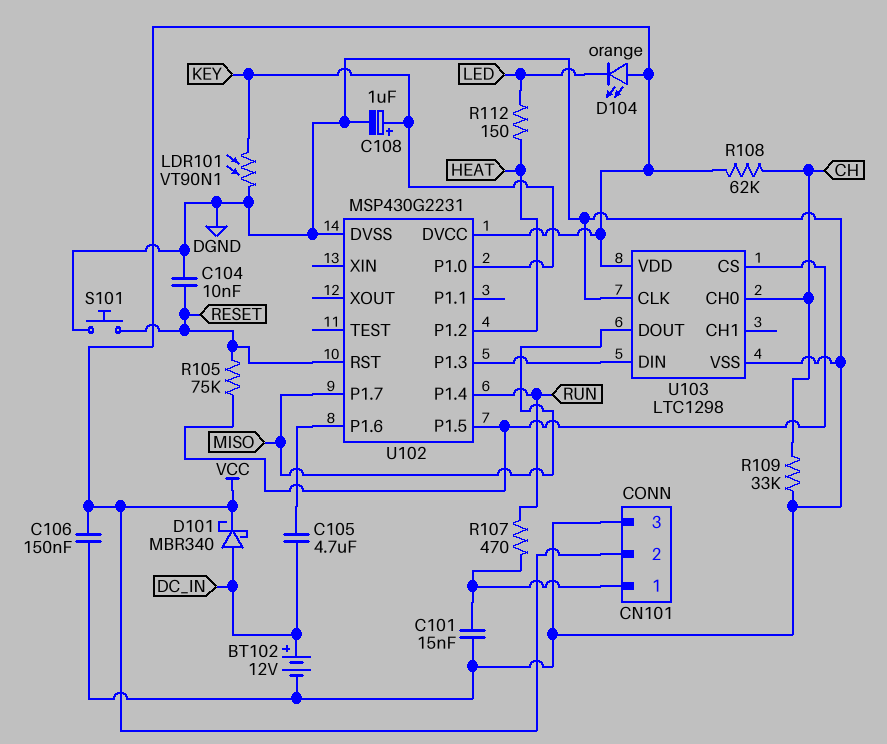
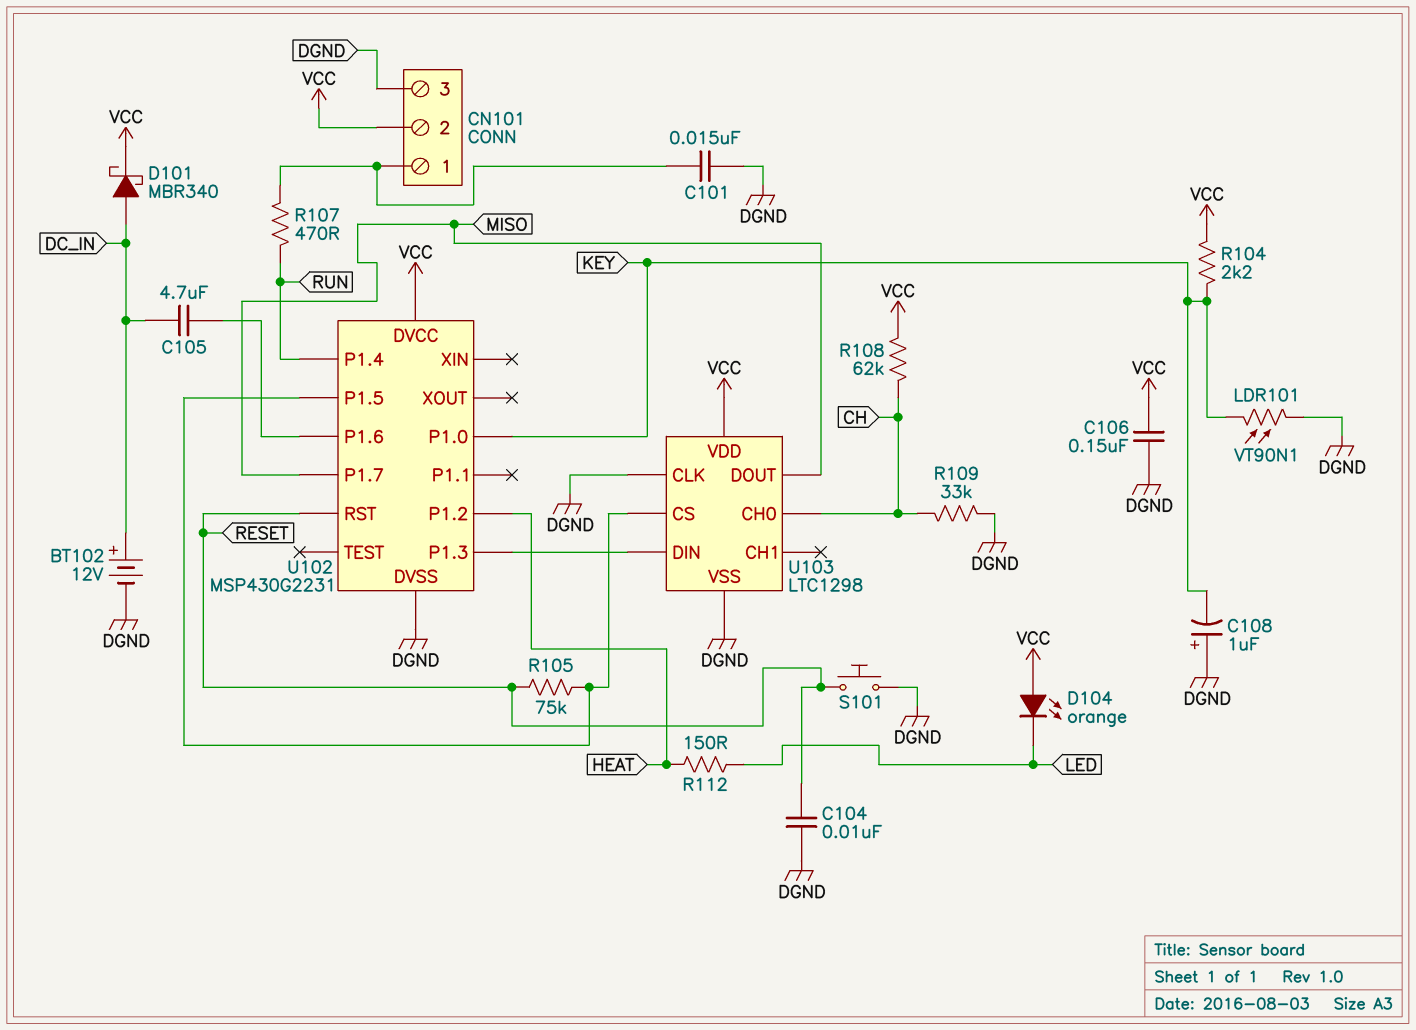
C108: 1uF (plus KEY, minus DGND) -> 1uF (plus DGND, minus KEY)
R104: none -> 2.2k (KEY, VCC)

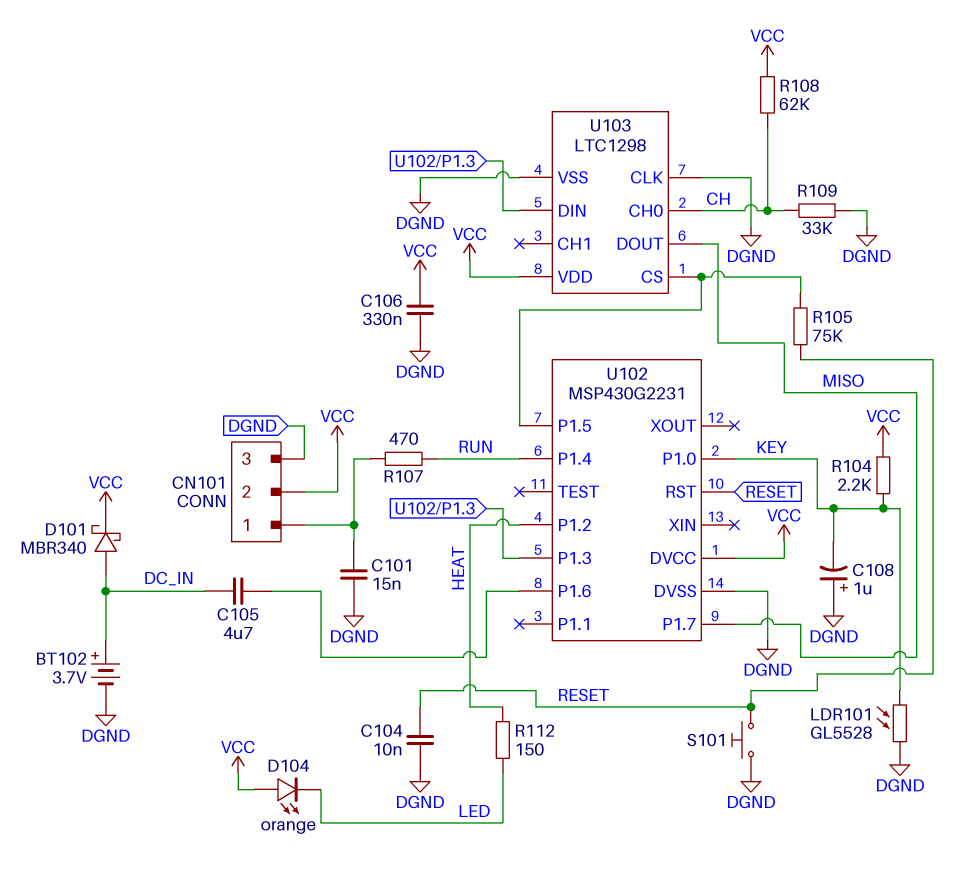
BT102: 12V (plus DC_IN, minus DGND) -> 3.7V (plus DC_IN, minus DGND)
C106: 150nF (DGND, VCC) -> 330nF (DGND, VCC)
LDR101: VT90N1 (DGND, KEY) -> GL5528 (DGND, KEY)

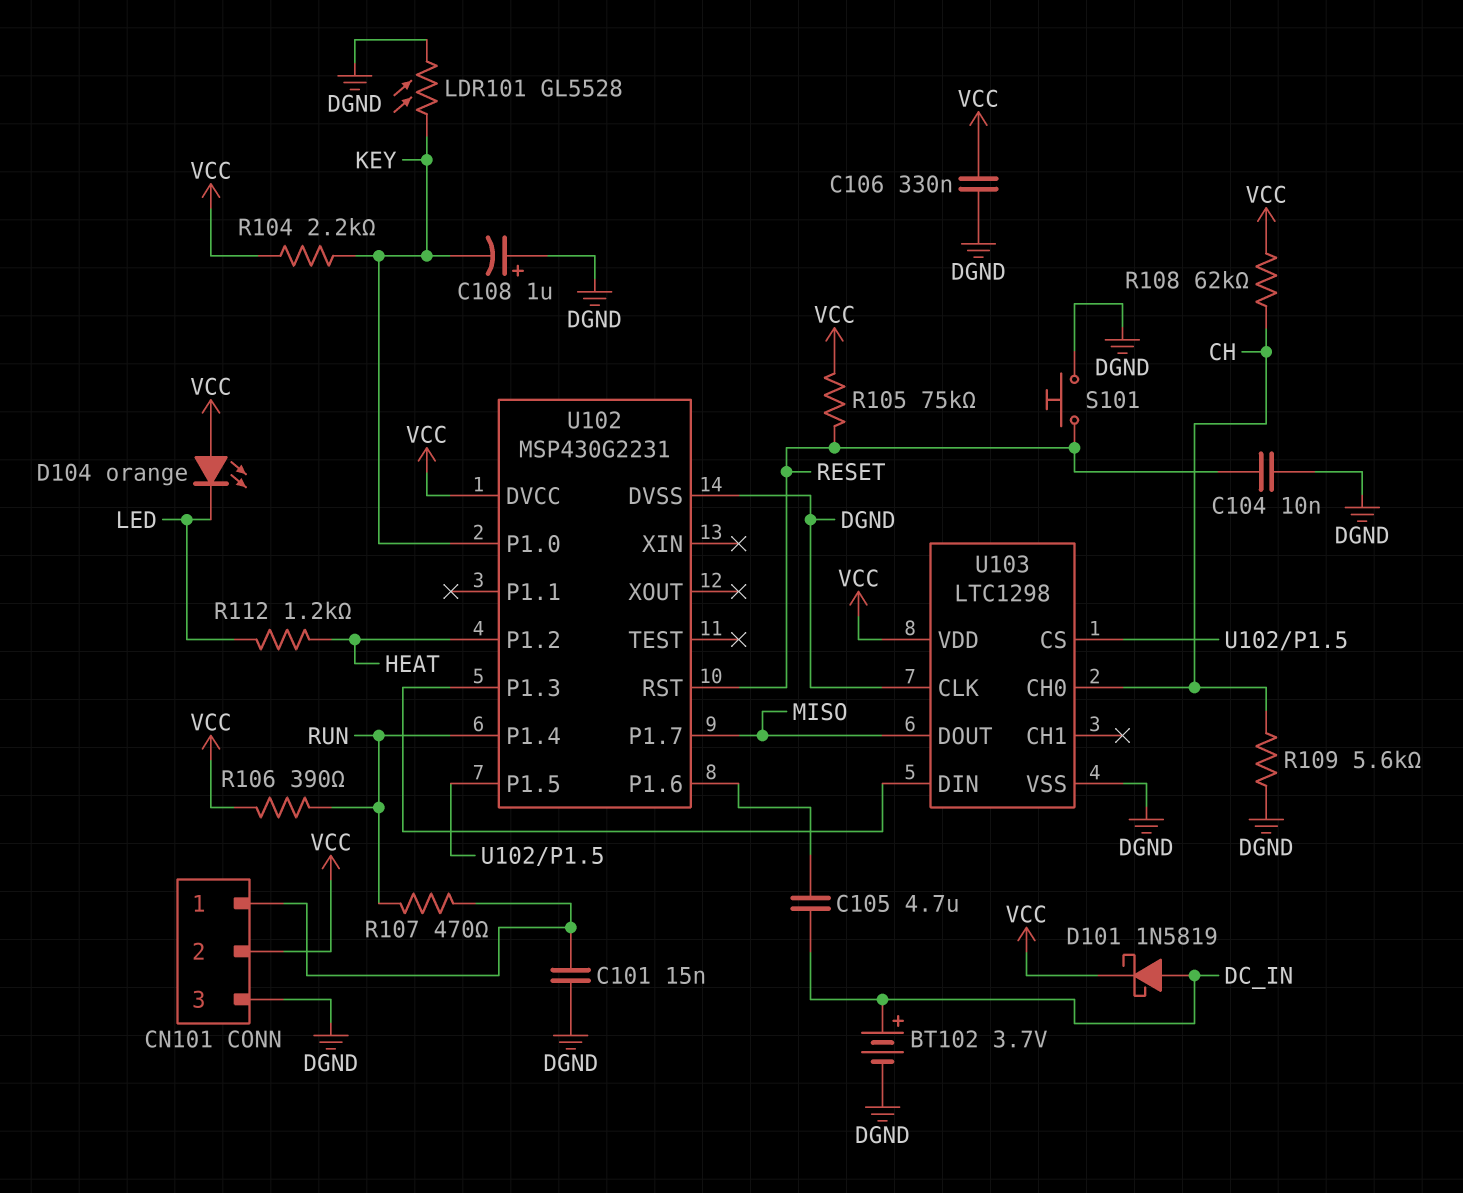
D101: schottky MBR340 (A DC_IN, K VCC) -> schottky 1N5819 (A DC_IN, K VCC)
R105: 75k (RESET, U102/P1.5) -> 75k (RESET, VCC)
R106: none -> 390 (RUN, VCC)
R109: 33k (CH, DGND) -> 5.6k (CH, DGND)
R112: 150 (HEAT, LED) -> 1.2k (HEAT, LED)

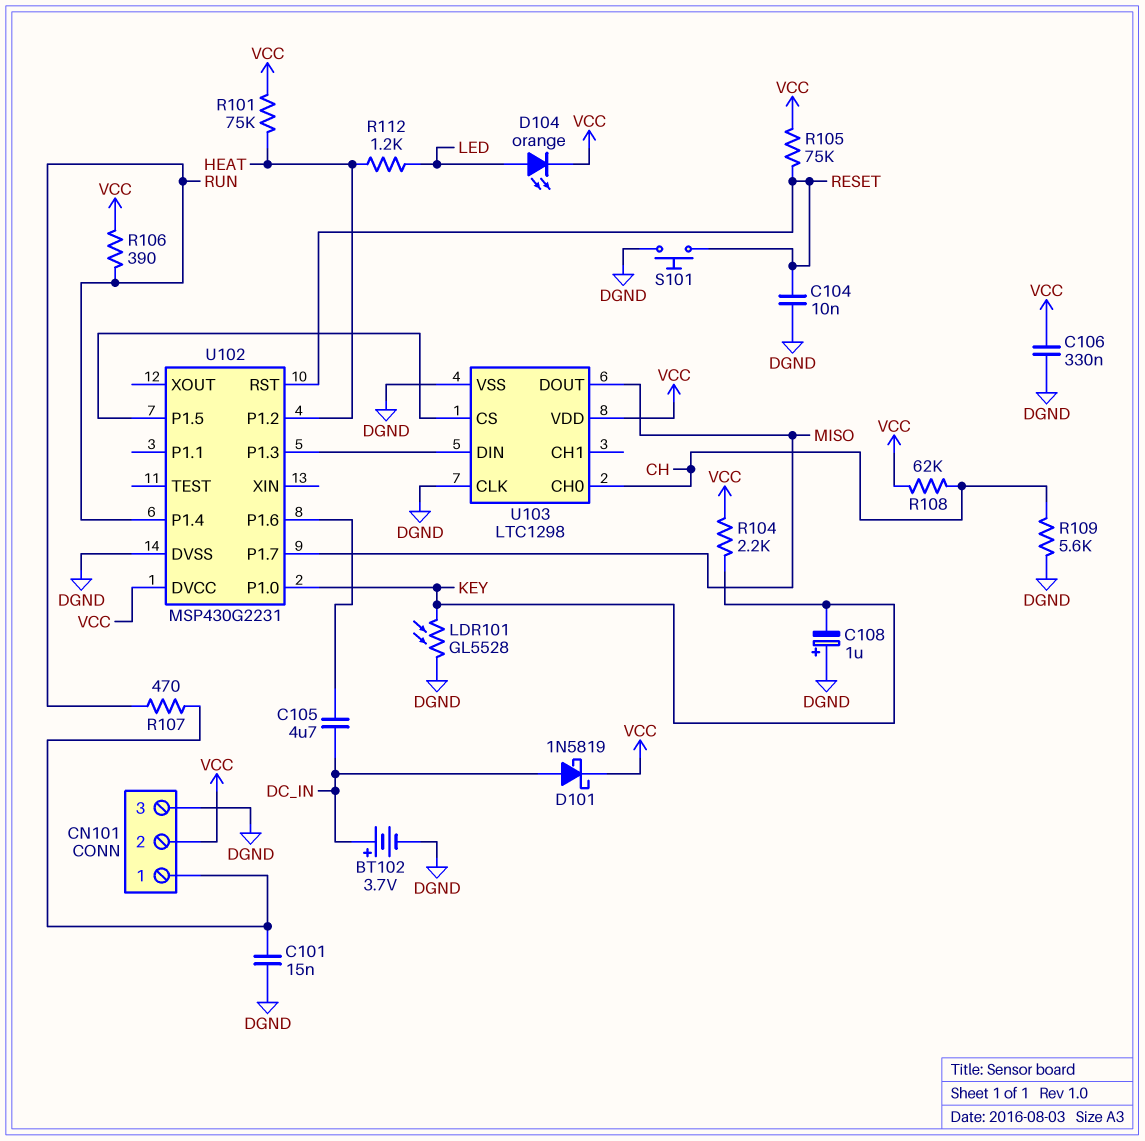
D104: LED orange (A VCC, K LED) -> LED orange (A LED, K VCC)
R101: none -> 75k (HEAT, VCC)

